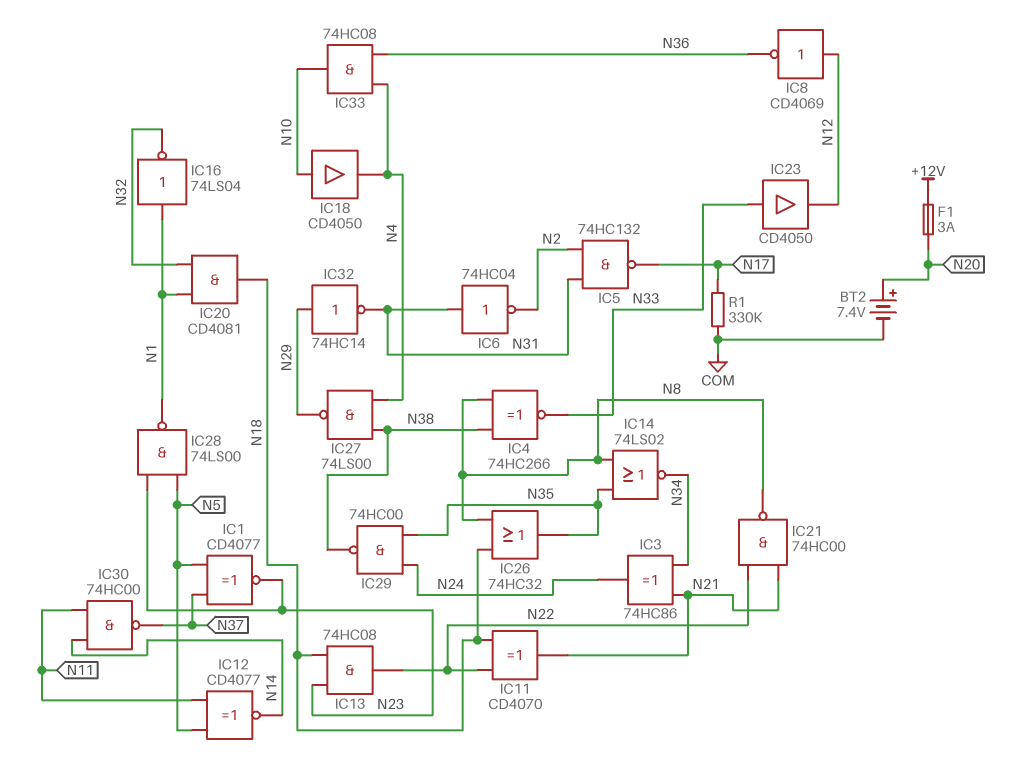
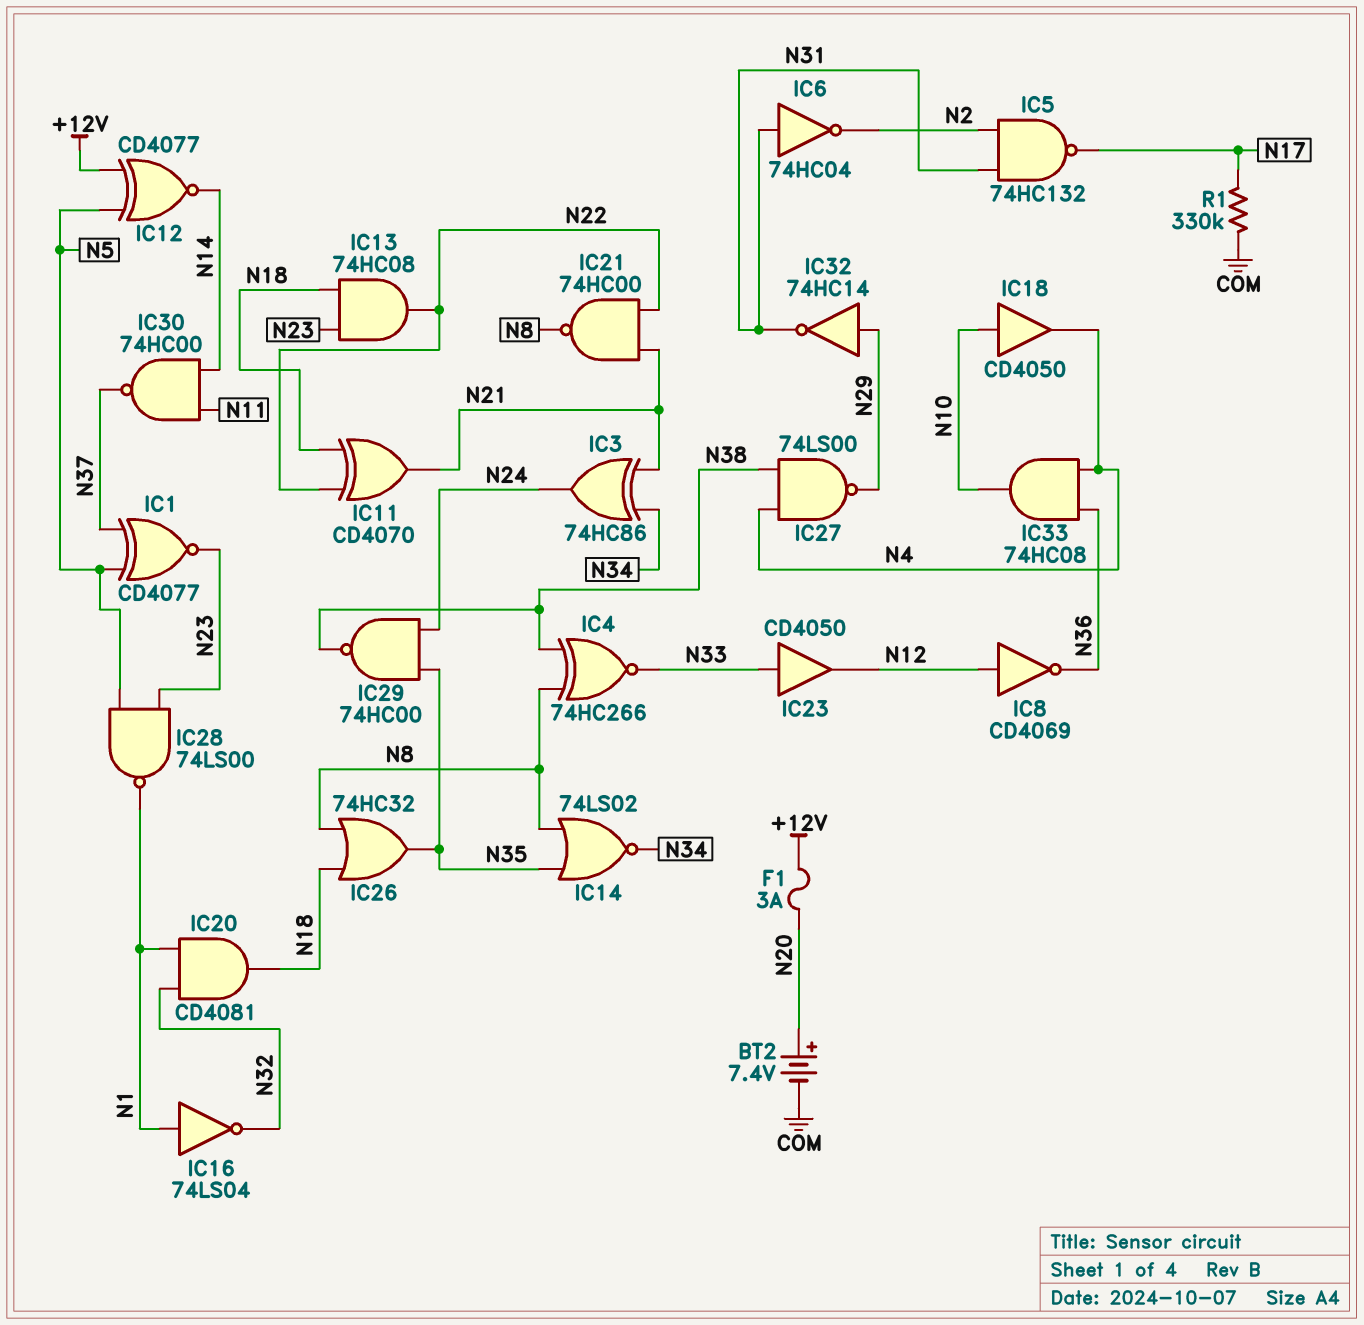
IC12: XNOR CD4077 (in N5, in N11, out N14) -> XNOR CD4077 (in +12V, in N5, out N14)

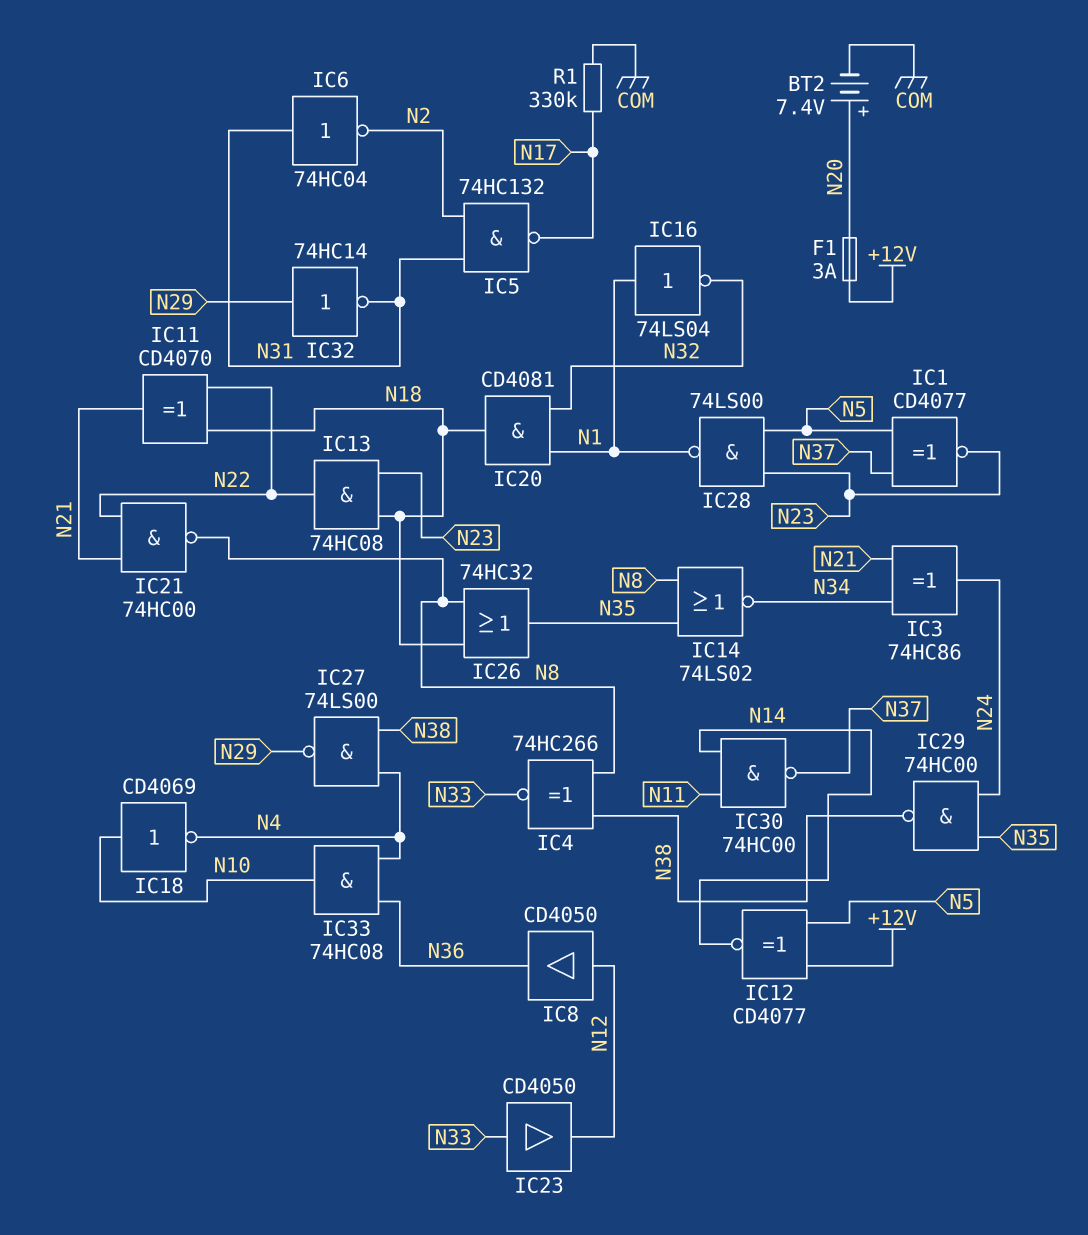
IC8: NOT CD4069 (in N12, out N36) -> buffer CD4050 (in N12, out N36)
IC18: buffer CD4050 (in N10, out N4) -> NOT CD4069 (in N10, out N4)

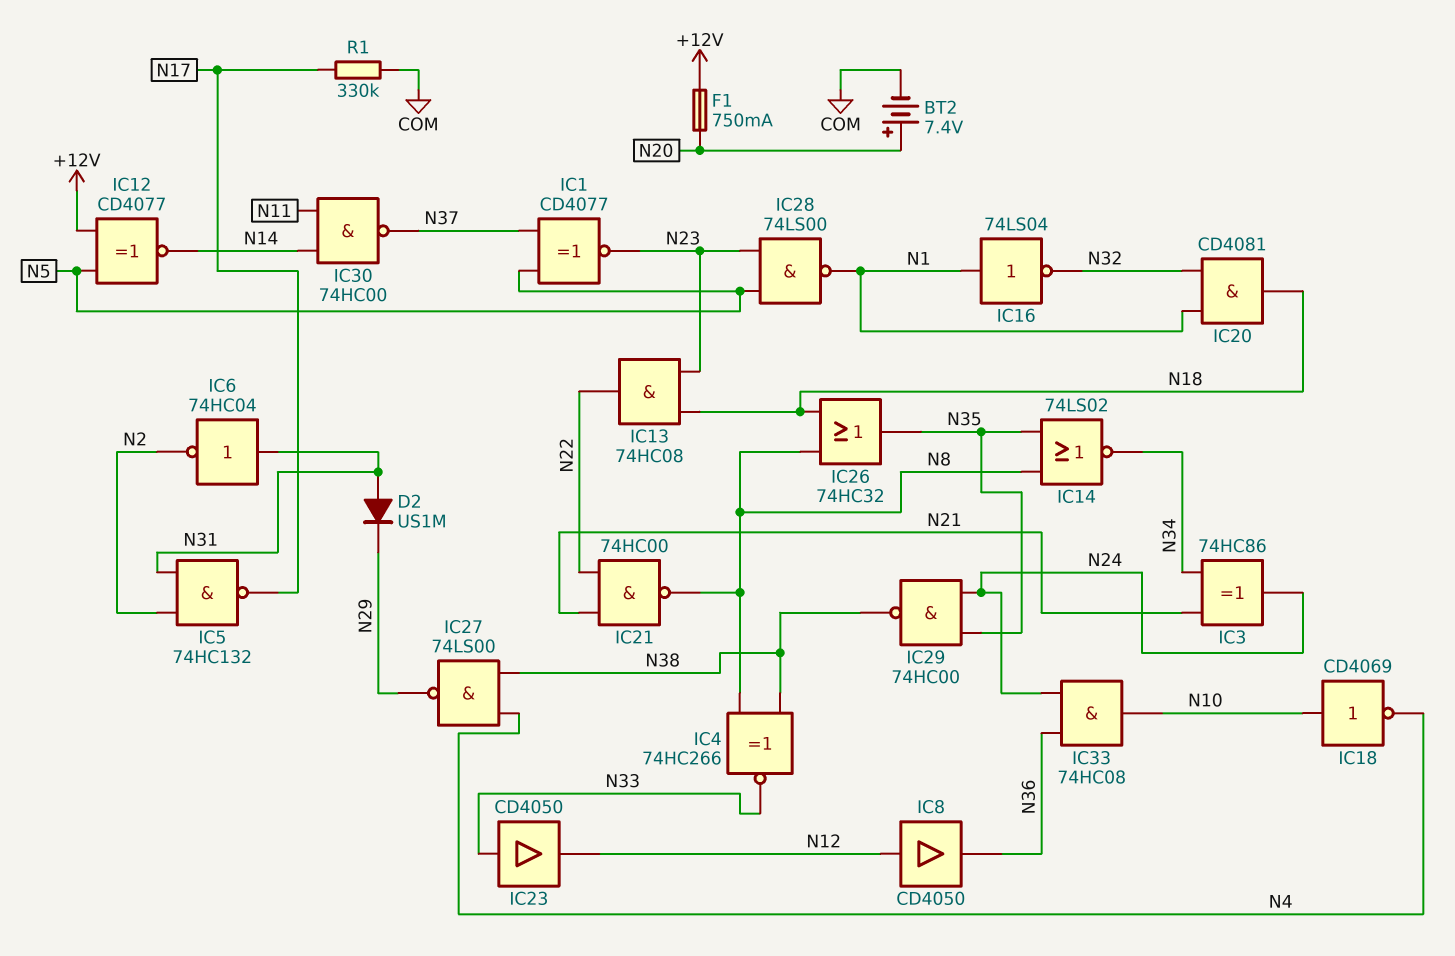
D2: none -> diode US1M (A N31, K N29)
F1: 3A (+12V, N20) -> 750mA (+12V, N20)
IC11: XOR CD4070 (in N18, in N22, out N21) -> none
IC32: NOT 74HC14 (in N29, out N31) -> none
IC33: AND 74HC08 (in N4, in N36, out N10) -> AND 74HC08 (in N24, in N36, out N10)

